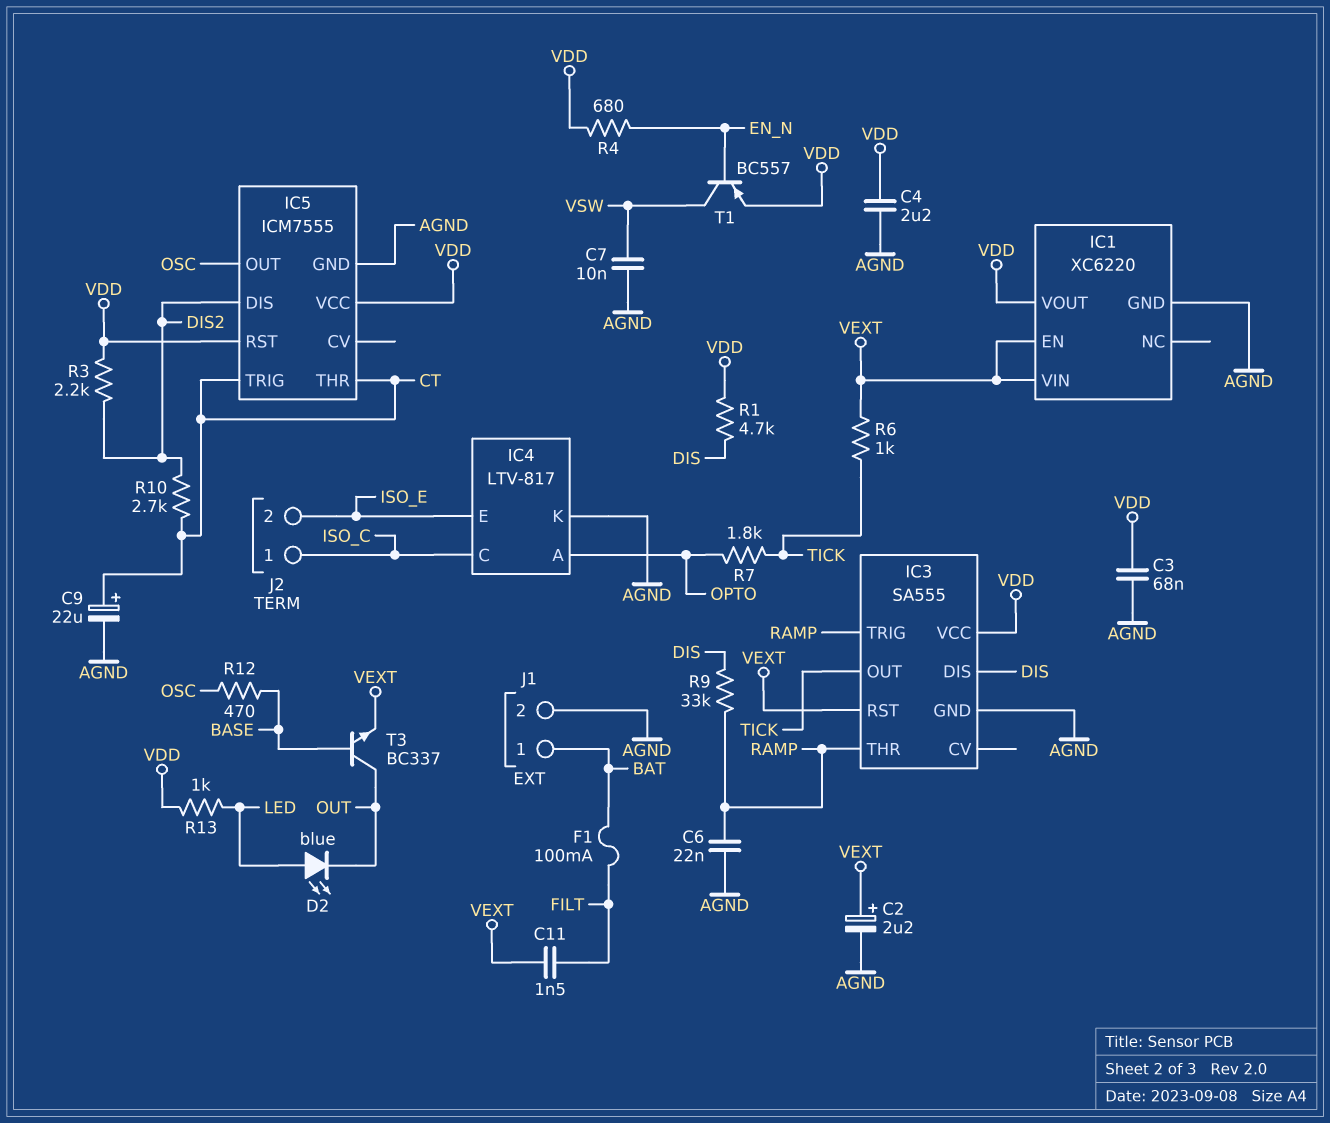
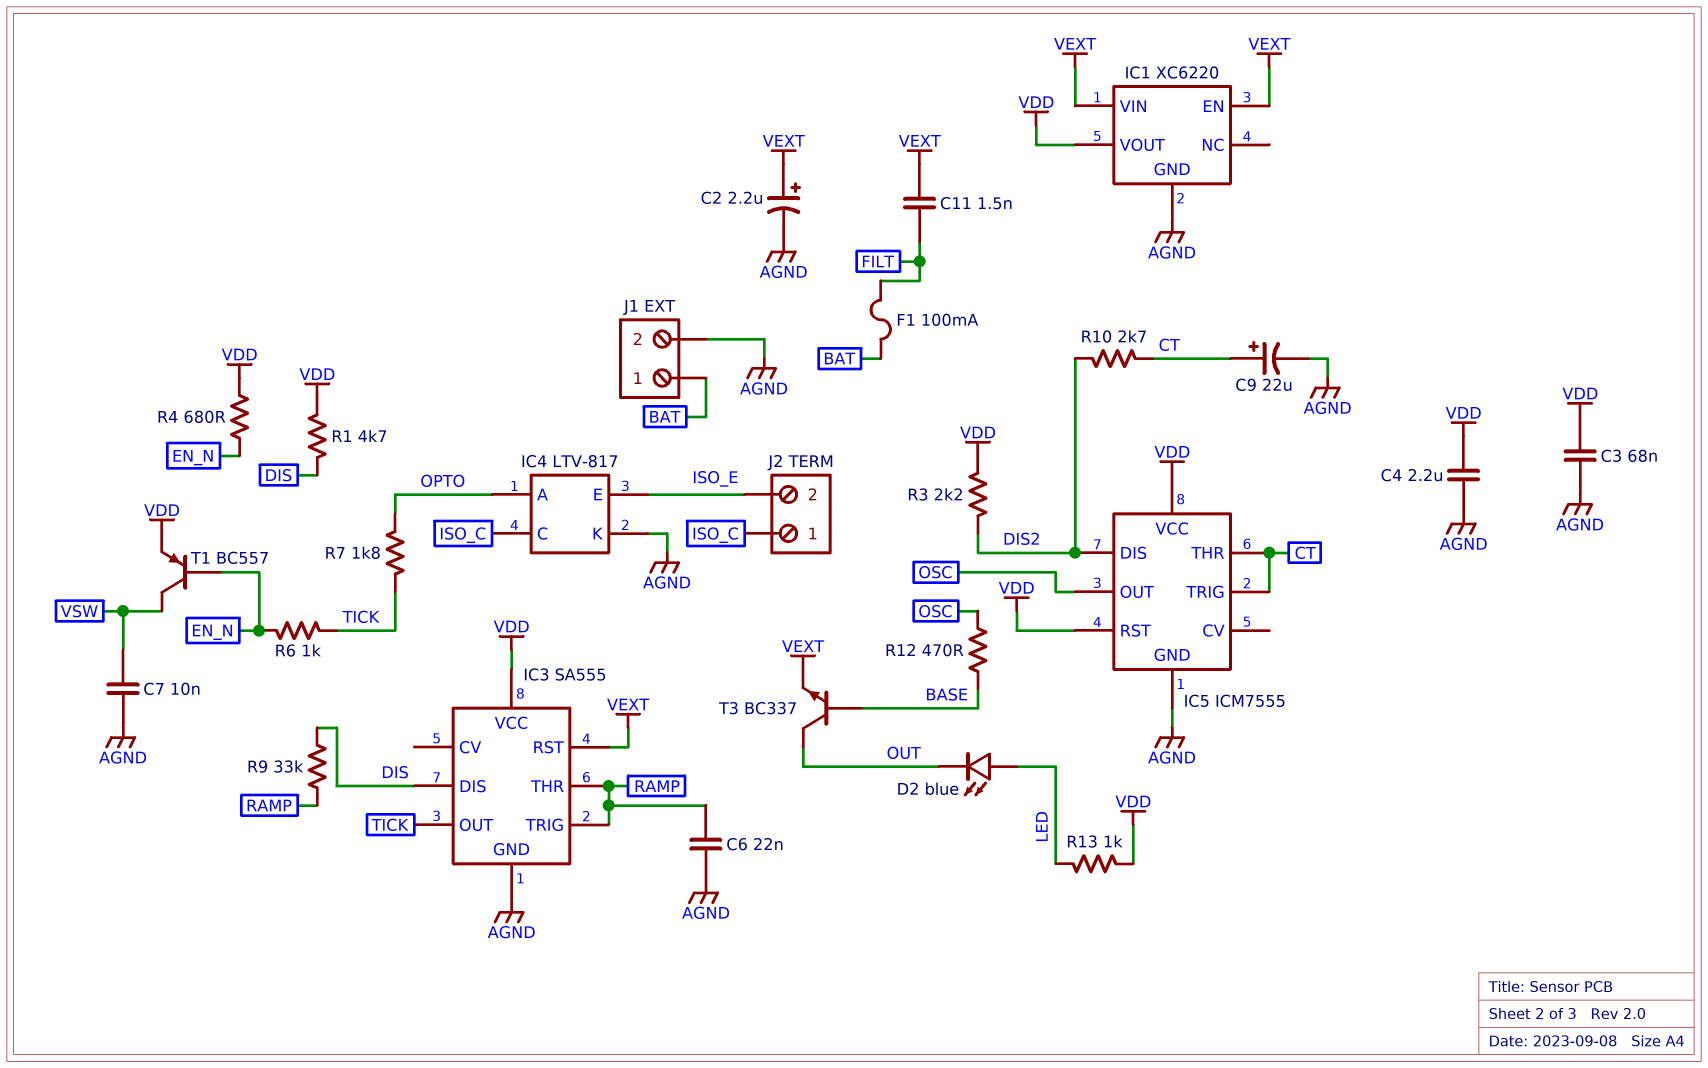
R6: 1k (TICK, VEXT) -> 1k (EN_N, TICK)

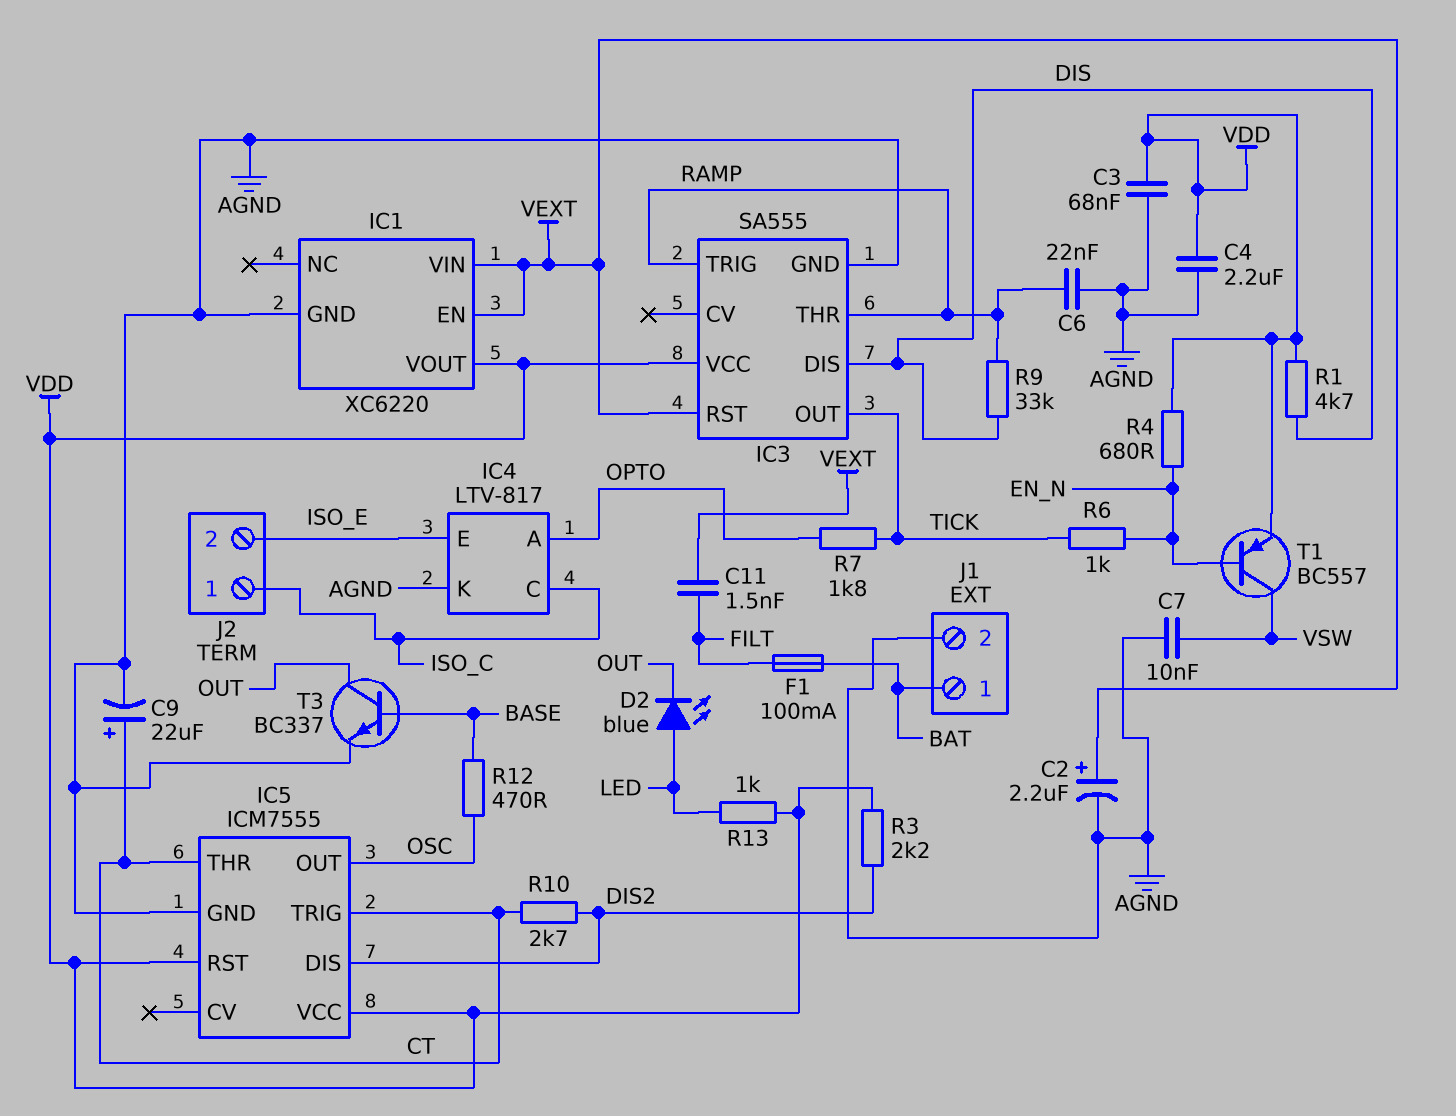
T3: NPN BC337 (B BASE, C OUT, E VEXT) -> NPN BC337 (B BASE, C OUT, E AGND)

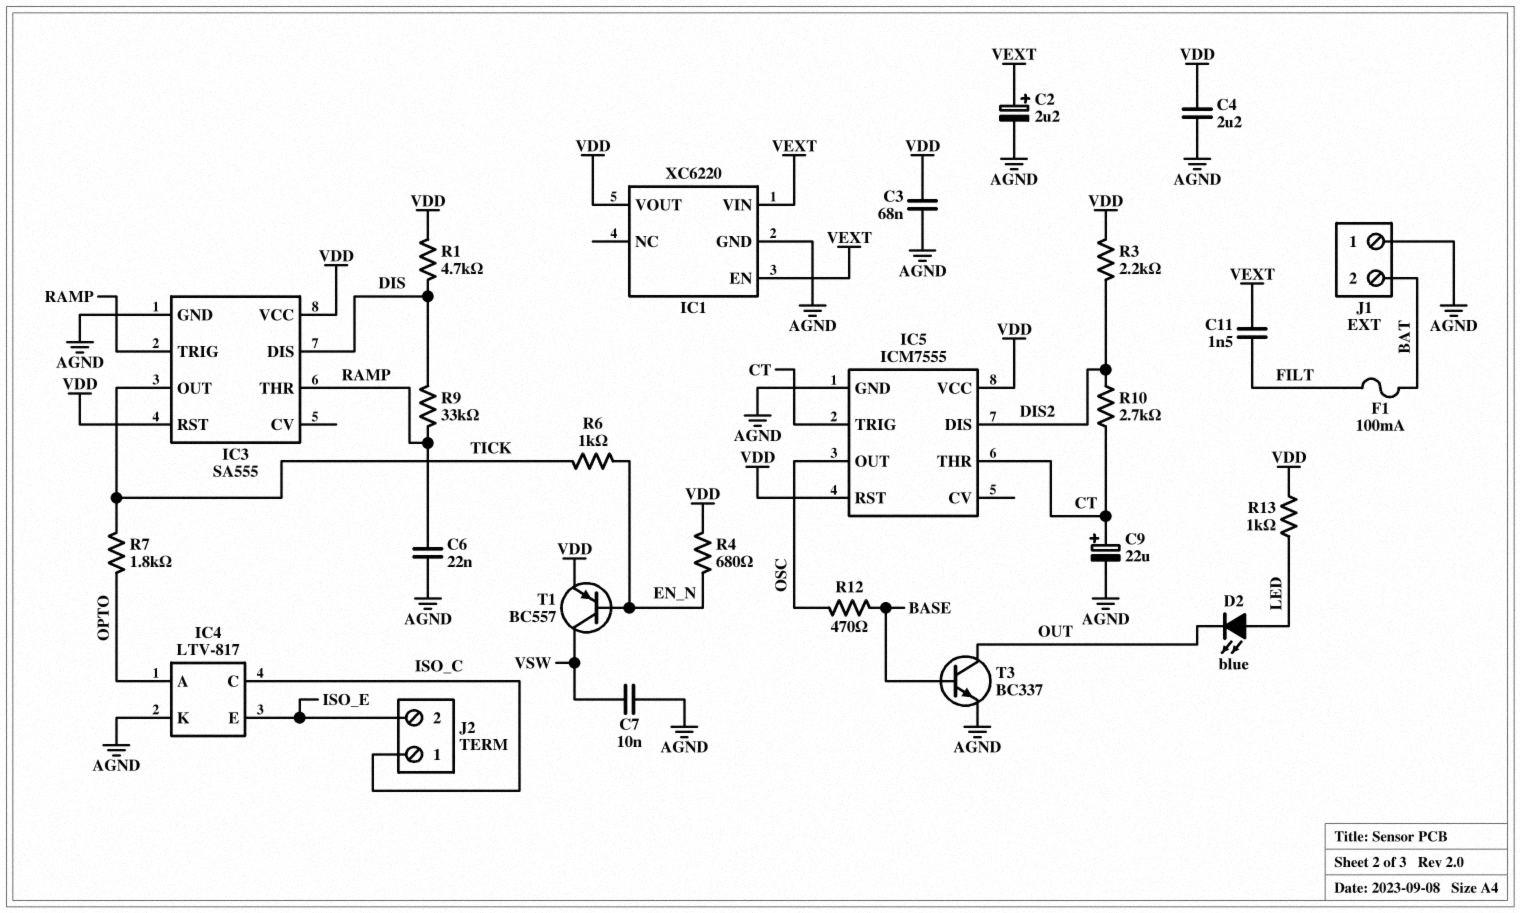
IC3 pin RST: VEXT -> VDD
J1 pin 1: BAT -> AGND
J1 pin 2: AGND -> BAT

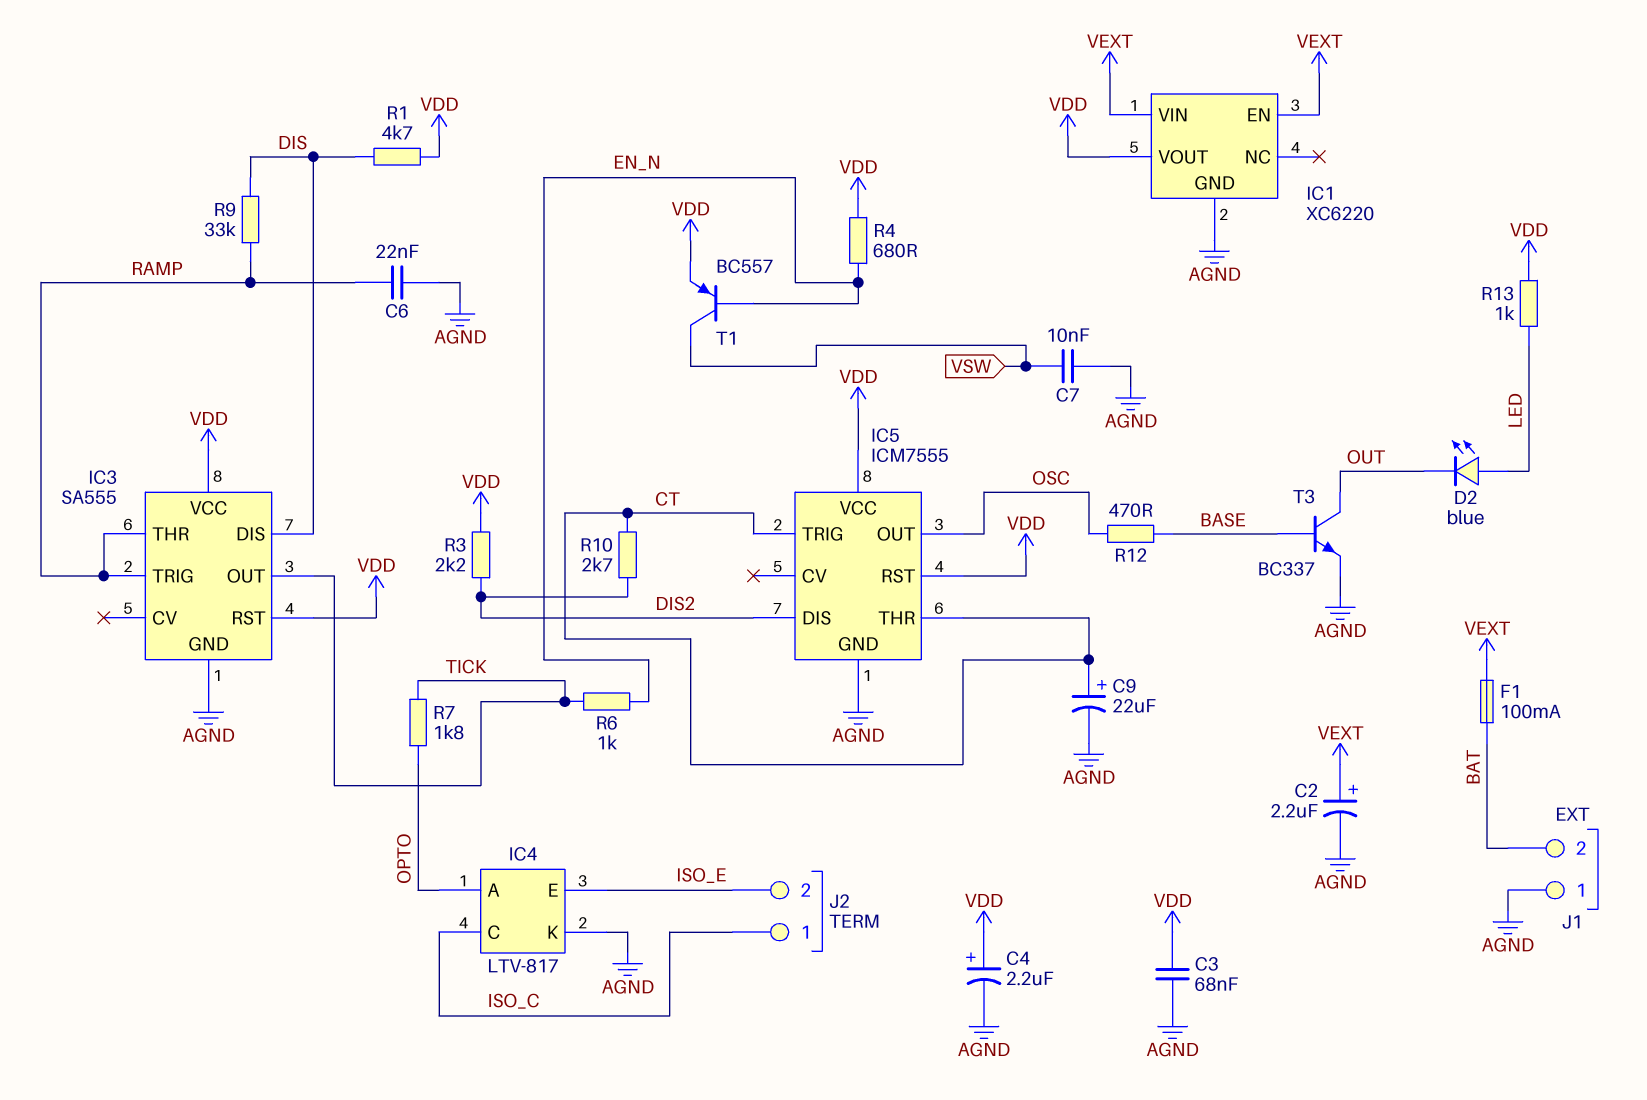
C4: 2.2uF (AGND, VDD) -> 2.2uF (plus VDD, minus AGND)
C11: 1.5nF (FILT, VEXT) -> none
F1: 100mA (BAT, FILT) -> 100mA (BAT, VEXT)

